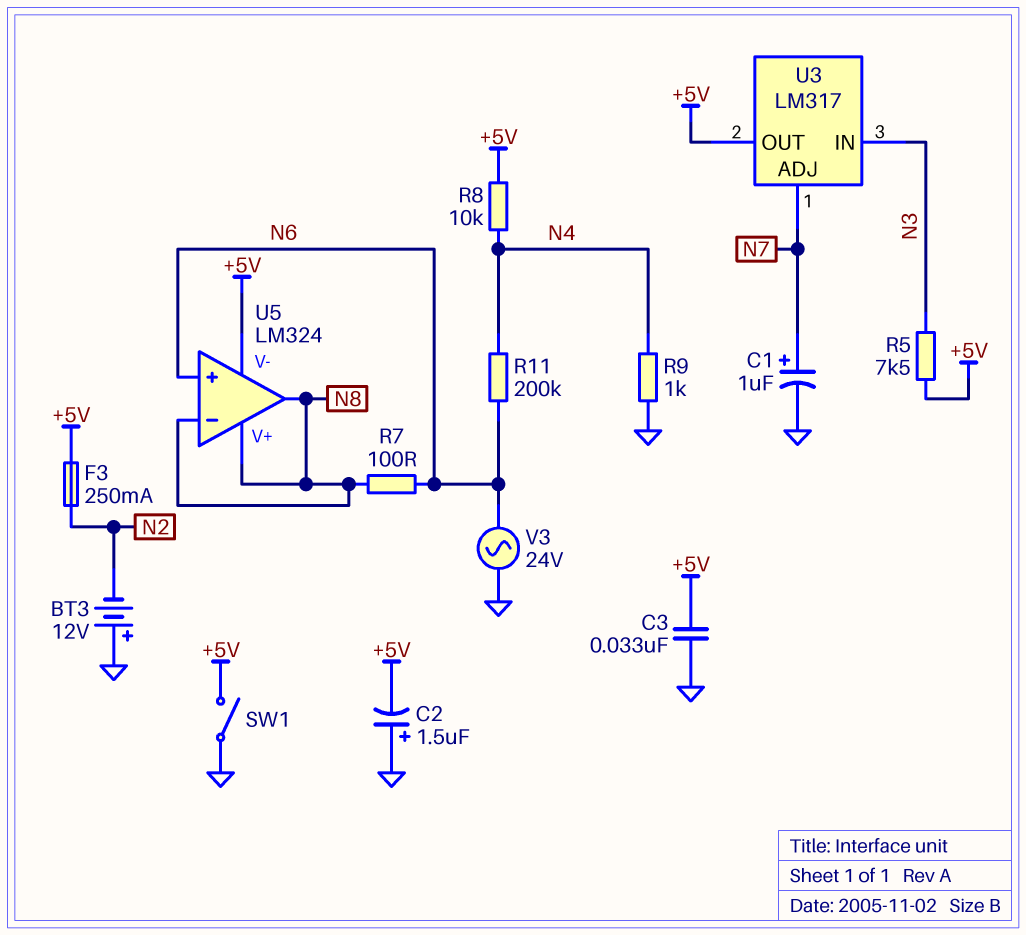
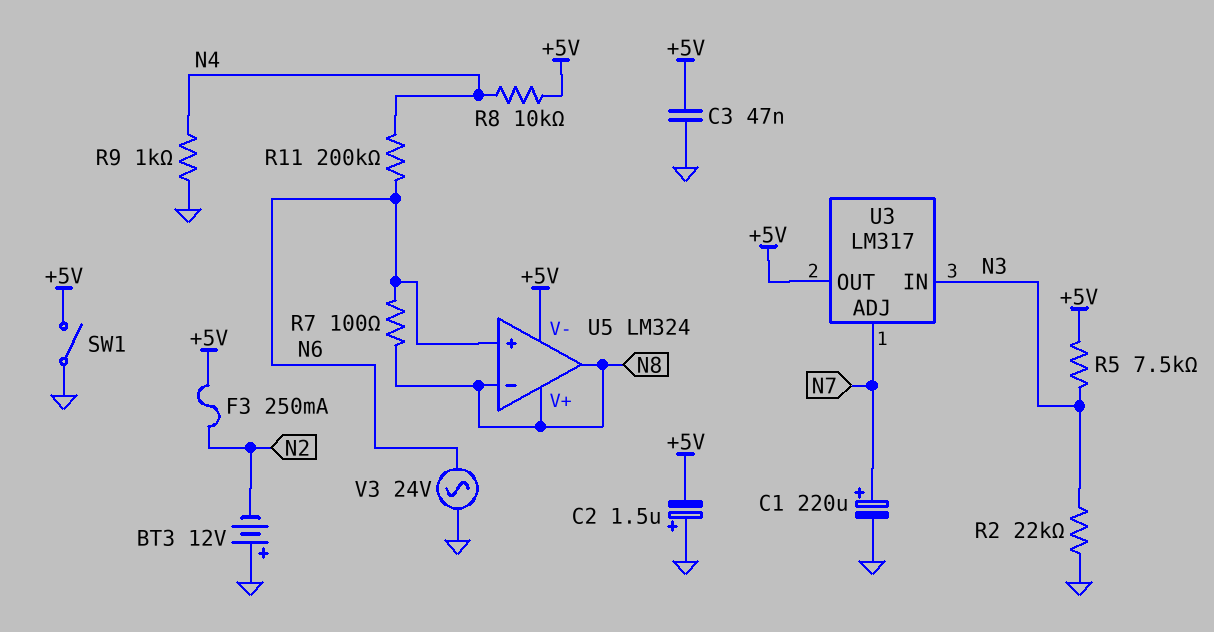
C1: 1uF (plus N7, minus GND) -> 220uF (plus N7, minus GND)
C3: 33nF (+5V, GND) -> 47nF (+5V, GND)
R2: none -> 22k (GND, N3)

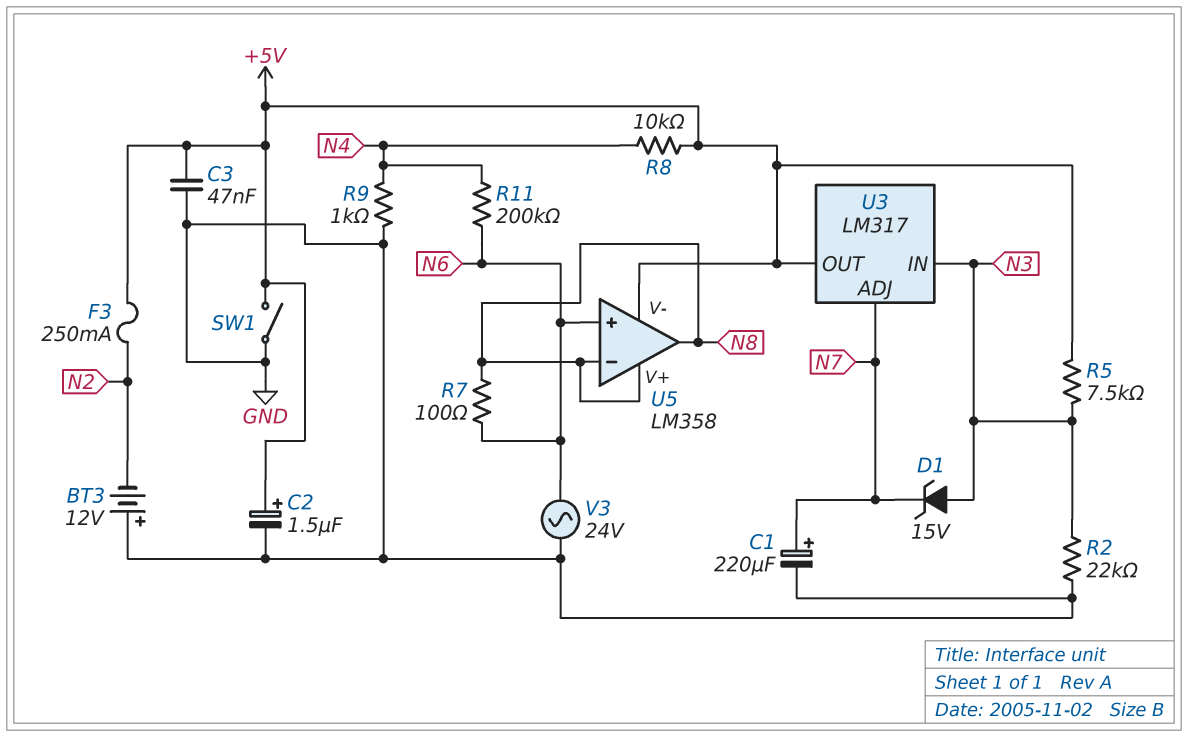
C2: 1.5uF (plus GND, minus +5V) -> 1.5uF (plus +5V, minus GND)
D1: none -> zener 15V (A N3, K N7)
U5: LM324 -> LM358

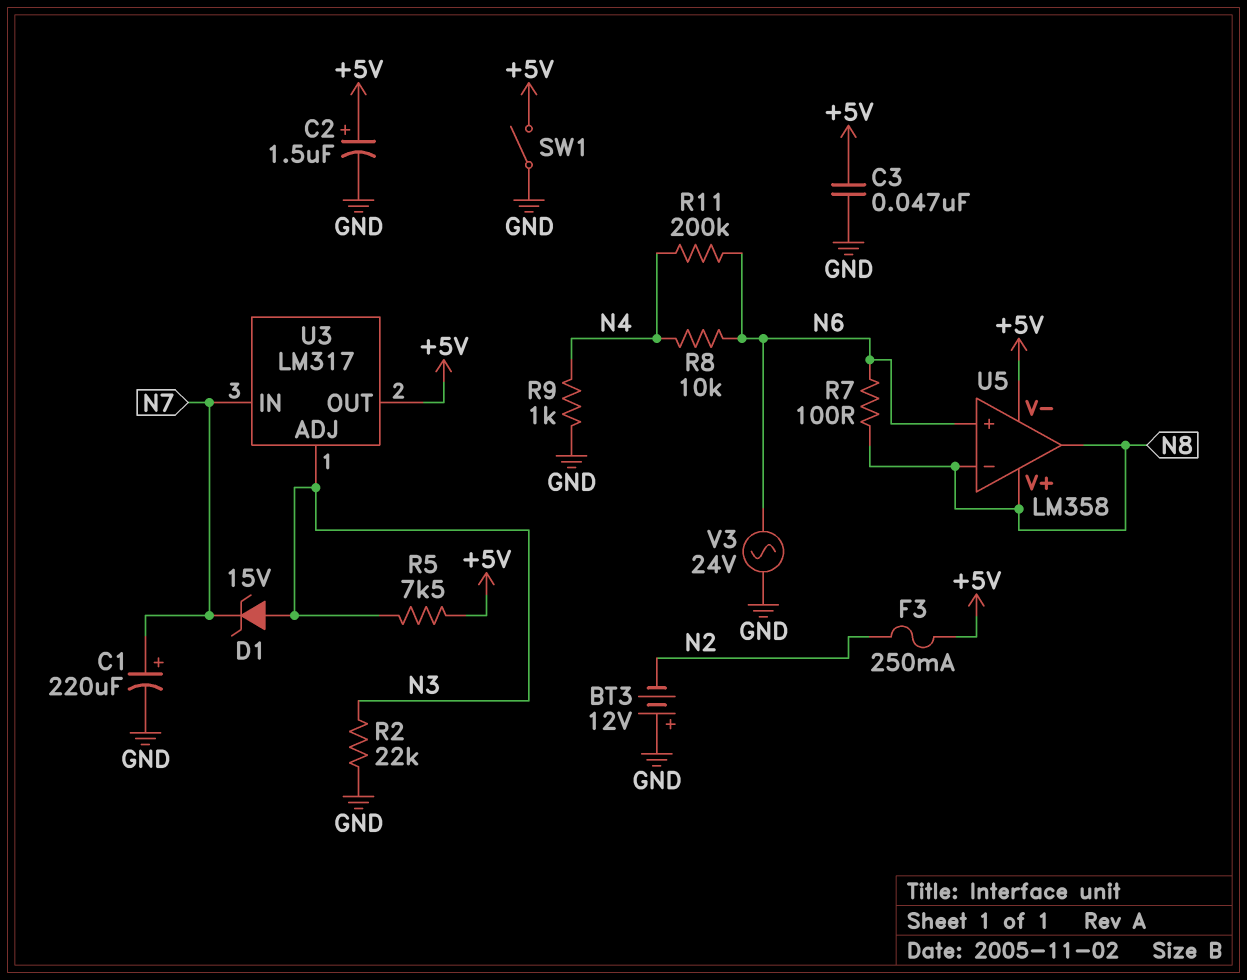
R8: 10k (+5V, N4) -> 10k (N4, N6)
U3 pin ADJ: N7 -> N3
U3 pin IN: N3 -> N7

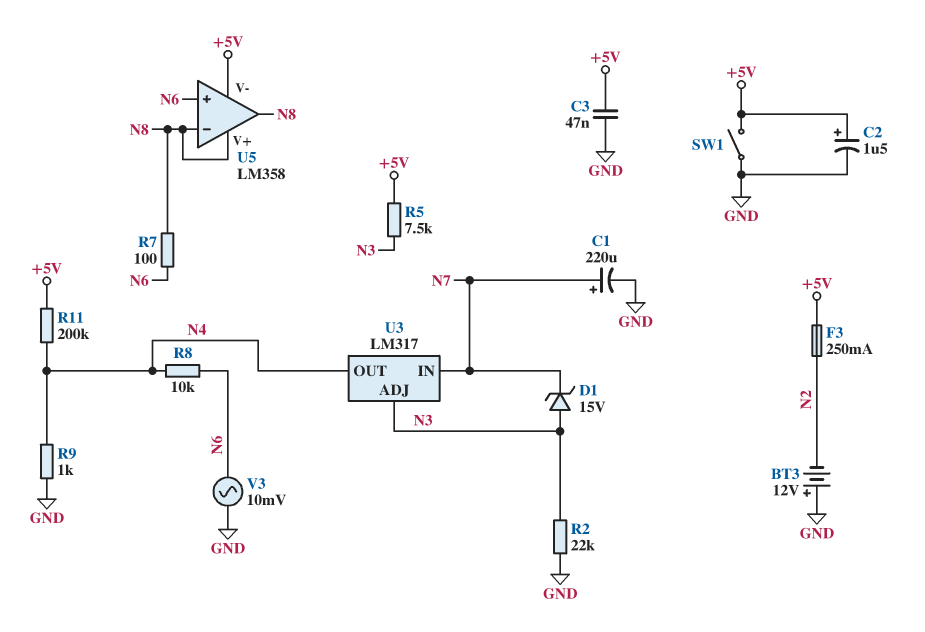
R11: 200k (N4, N6) -> 200k (+5V, N4)
U3 pin OUT: +5V -> N4
V3: AC 24V (GND, N6) -> AC 10mV (GND, N6)

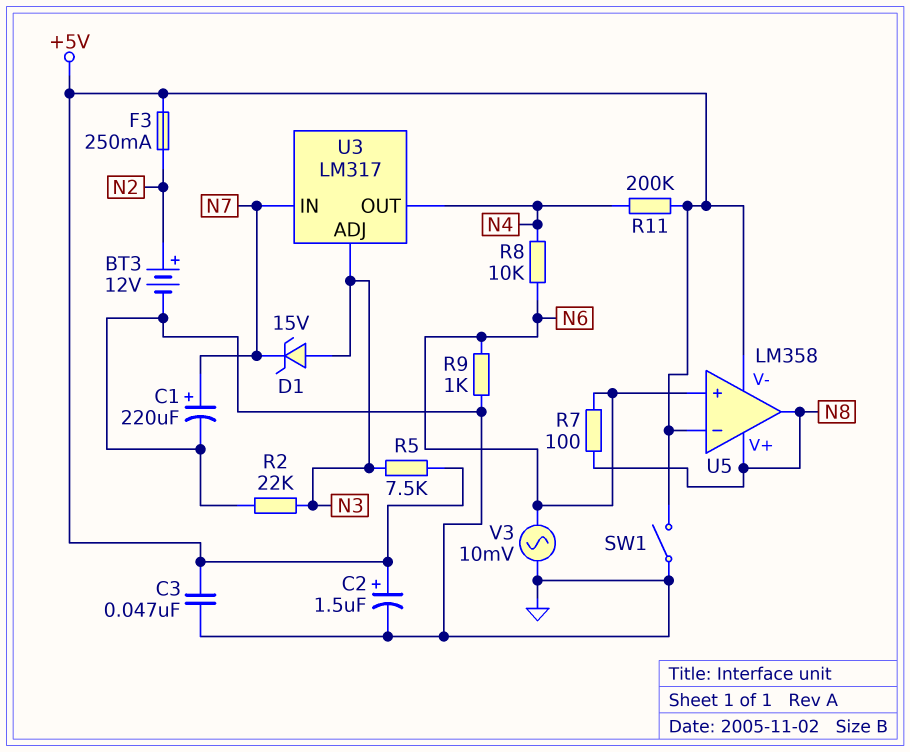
BT3: 12V (plus GND, minus N2) -> 12V (plus N2, minus GND)
R9: 1k (GND, N4) -> 1k (GND, N6)
U5 pin in-: N8 -> +5V

